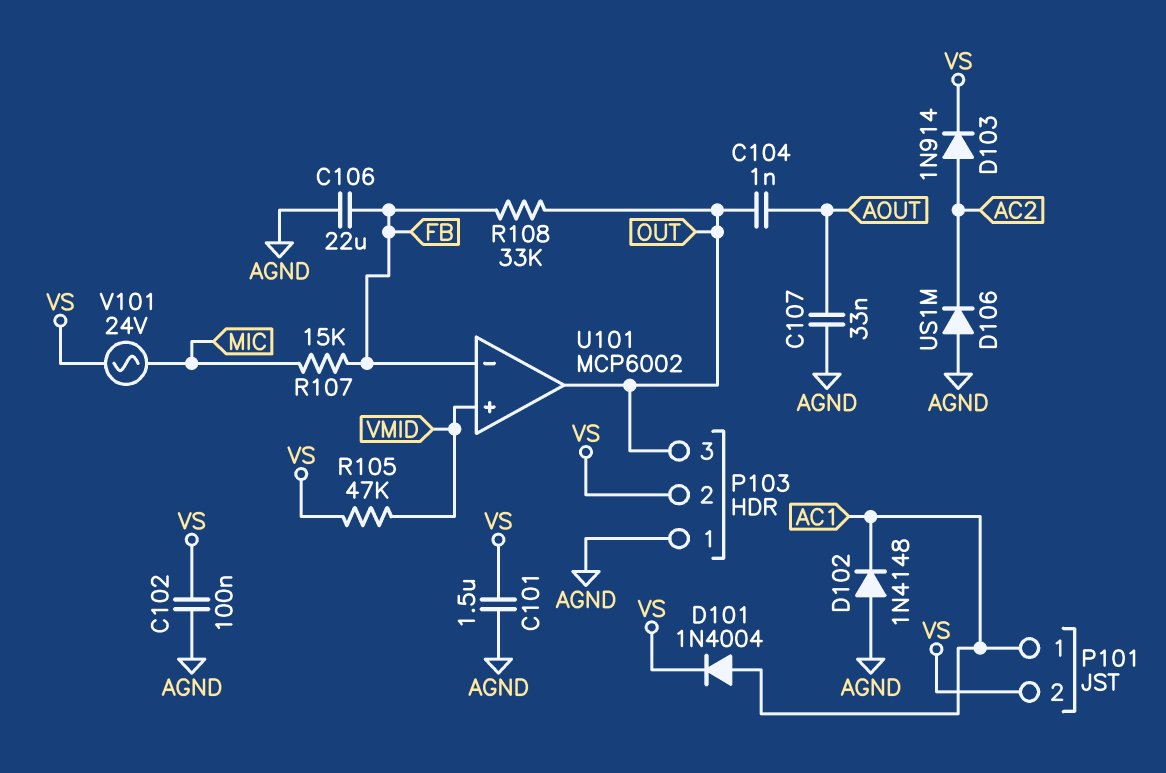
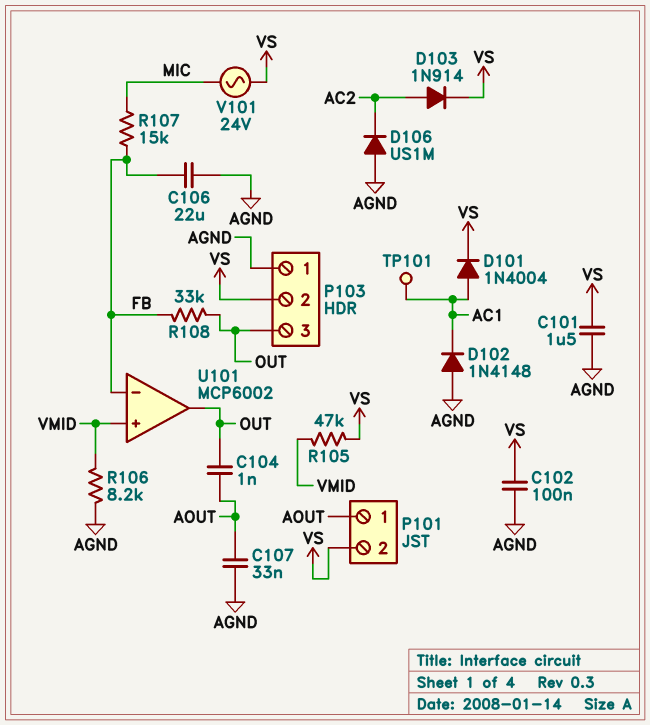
P101 pin 1: AC1 -> AOUT
R106: none -> 8.2k (AGND, VMID)
TP101: none -> test point (AC1)

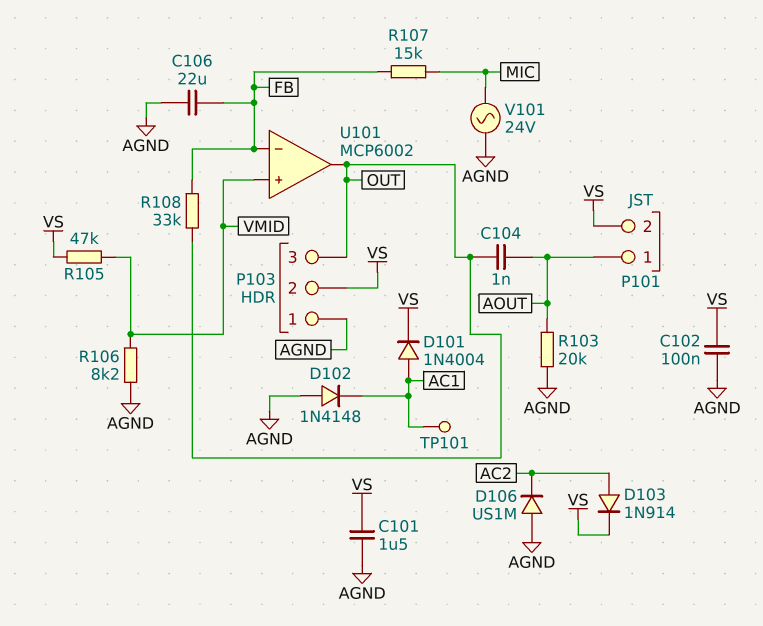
C107: 33nF (AGND, AOUT) -> none
R103: none -> 20k (AGND, AOUT)
V101: AC 24V (MIC, VS) -> AC 24V (AGND, MIC)

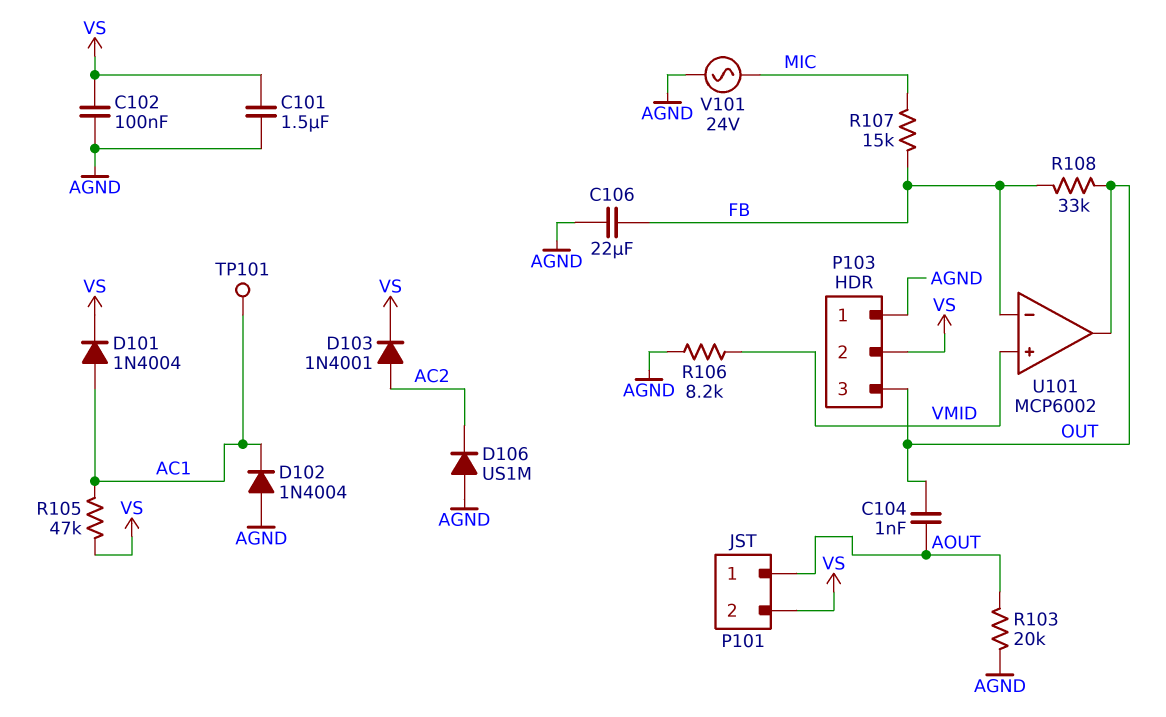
D102: diode 1N4148 (A AGND, K AC1) -> diode 1N4004 (A AGND, K AC1)
D103: diode 1N914 (A AC2, K VS) -> diode 1N4001 (A AC2, K VS)
R105: 47k (VMID, VS) -> 47k (AC1, VS)

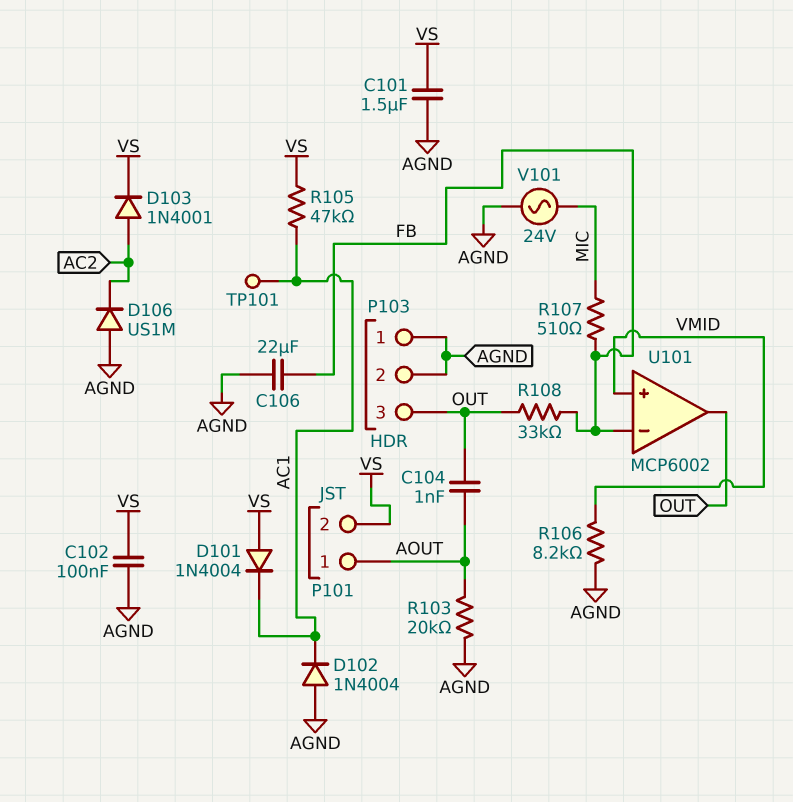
D101: diode 1N4004 (A AC1, K VS) -> diode 1N4004 (A VS, K AC1)
P103 pin 2: VS -> AGND
R107: 15k (FB, MIC) -> 510 (FB, MIC)

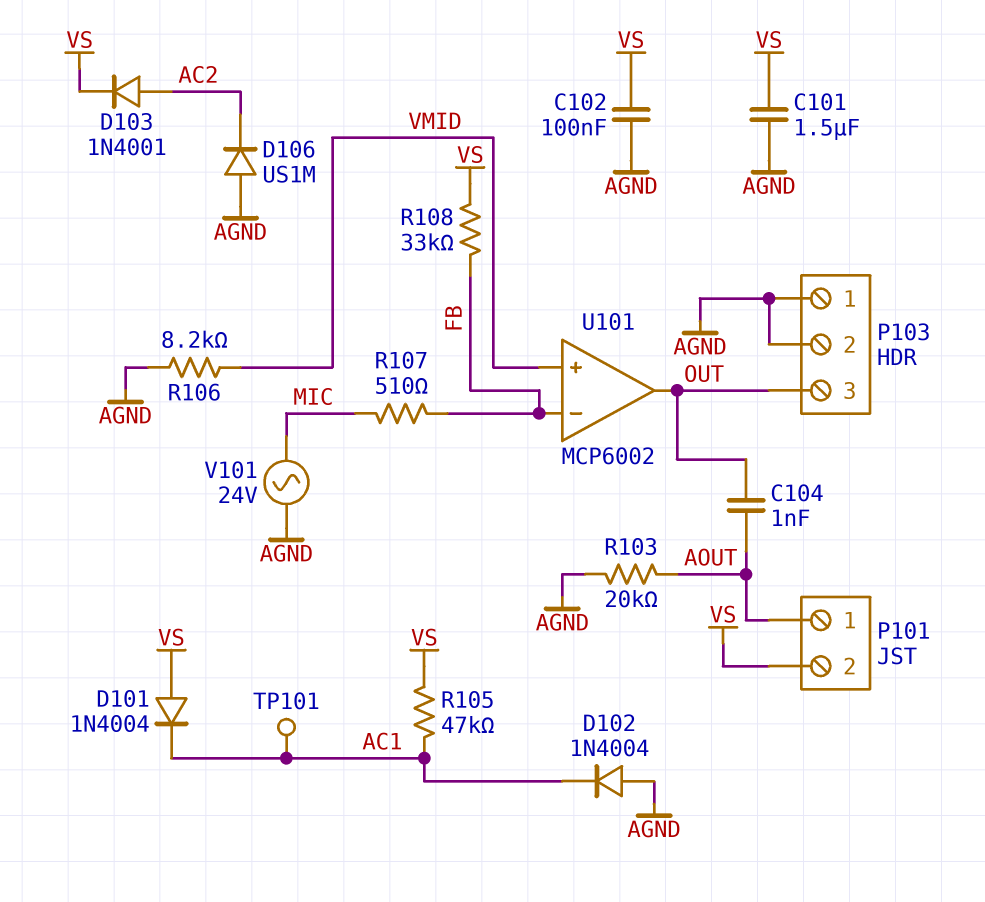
C106: 22uF (AGND, FB) -> none
R108: 33k (FB, OUT) -> 33k (FB, VS)

